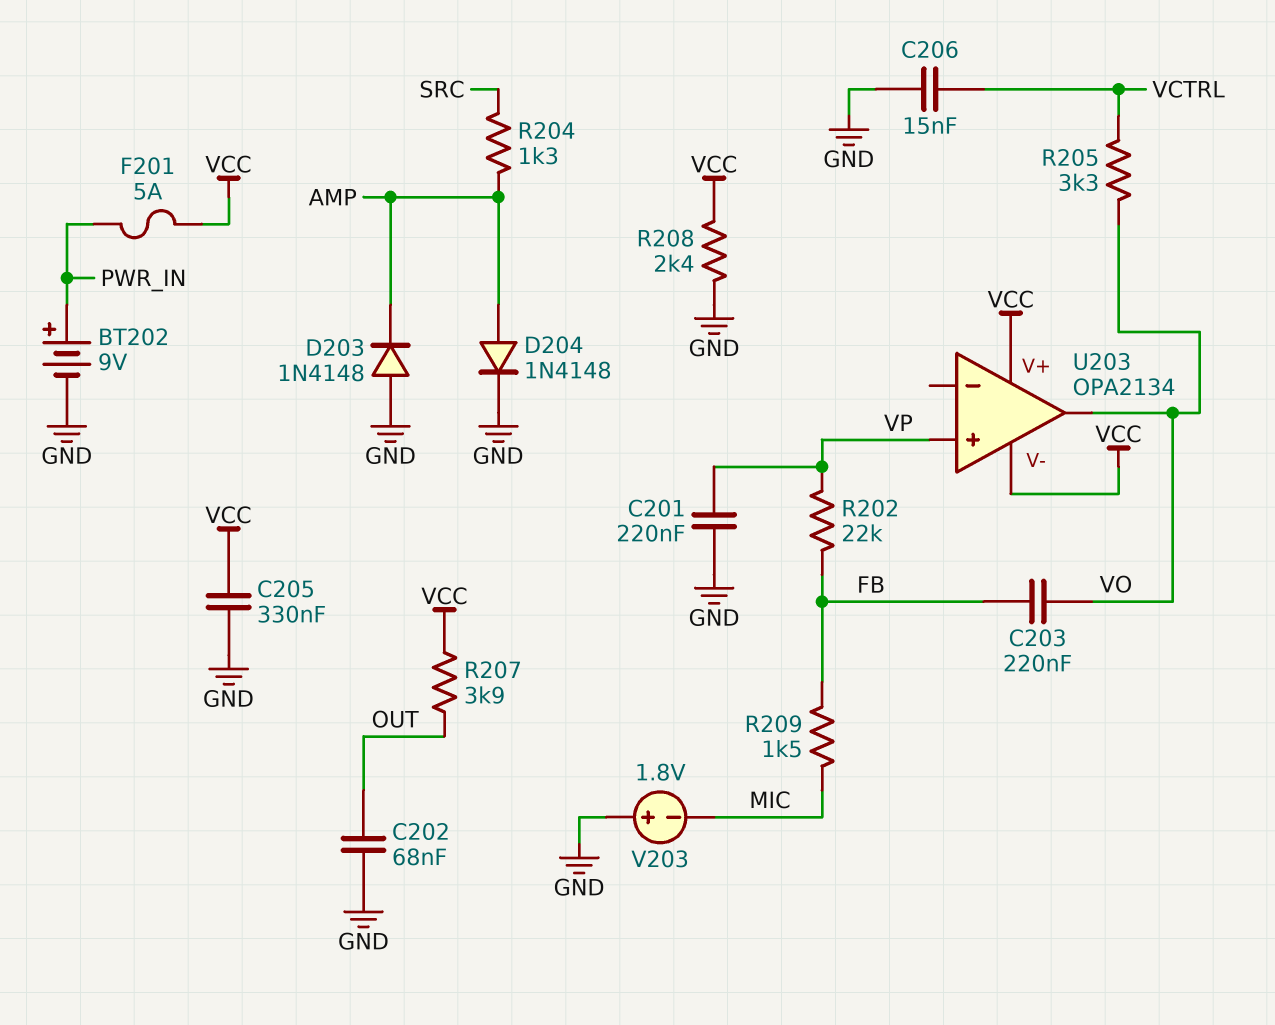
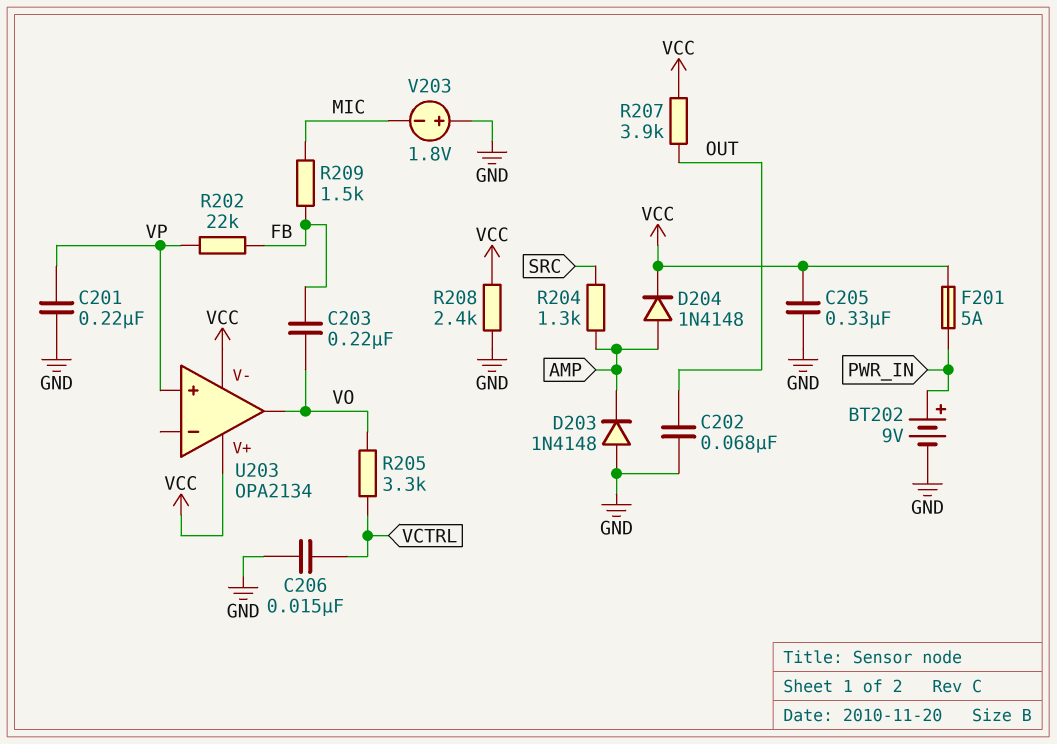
D204: diode 1N4148 (A AMP, K GND) -> diode 1N4148 (A AMP, K VCC)

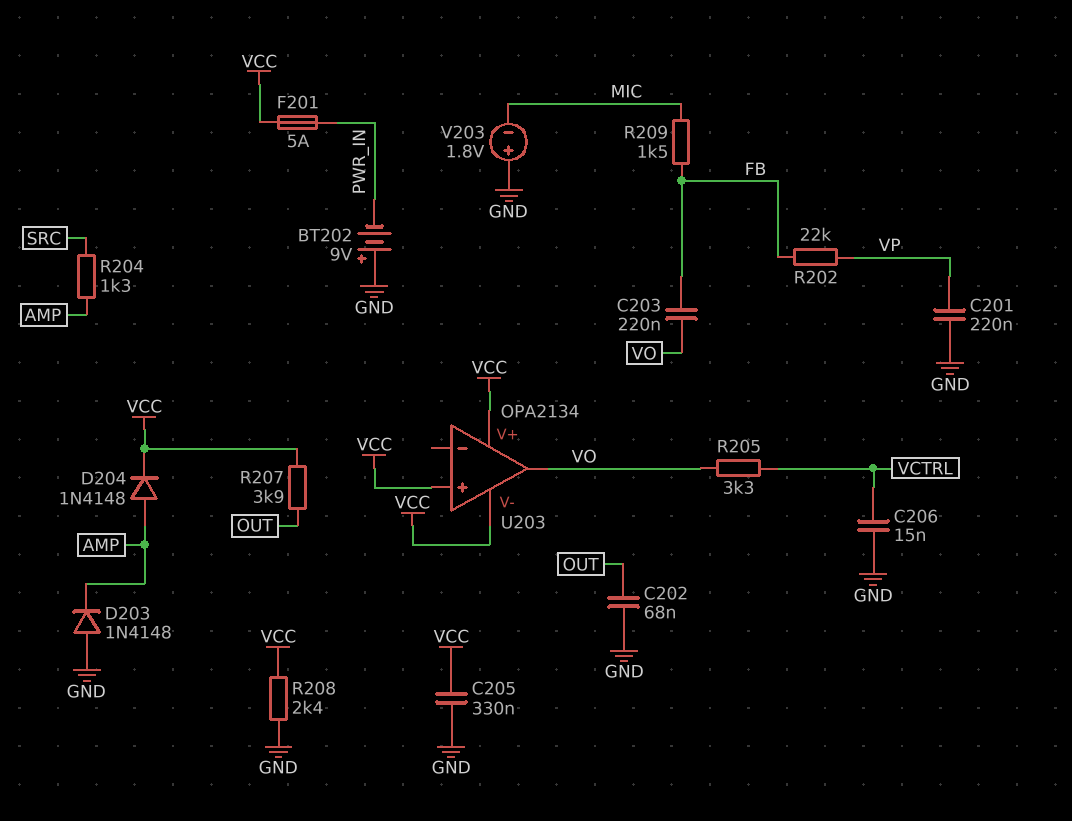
BT202: 9V (plus PWR_IN, minus GND) -> 9V (plus GND, minus PWR_IN)
U203 pin in+: VP -> VCC

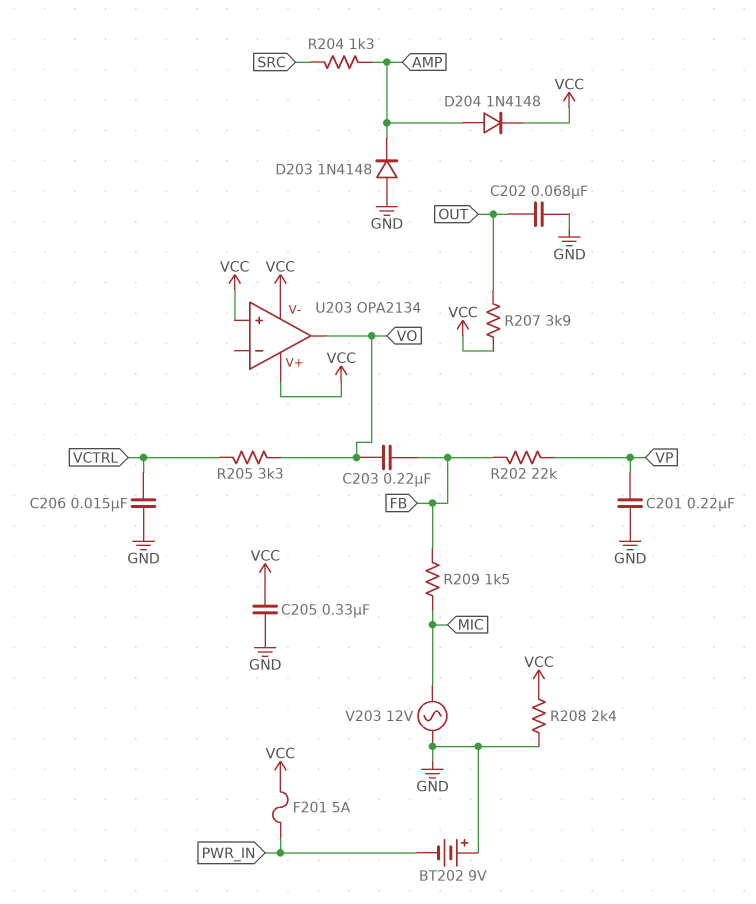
V203: 1.8V (plus GND, minus MIC) -> AC 12V (GND, MIC)

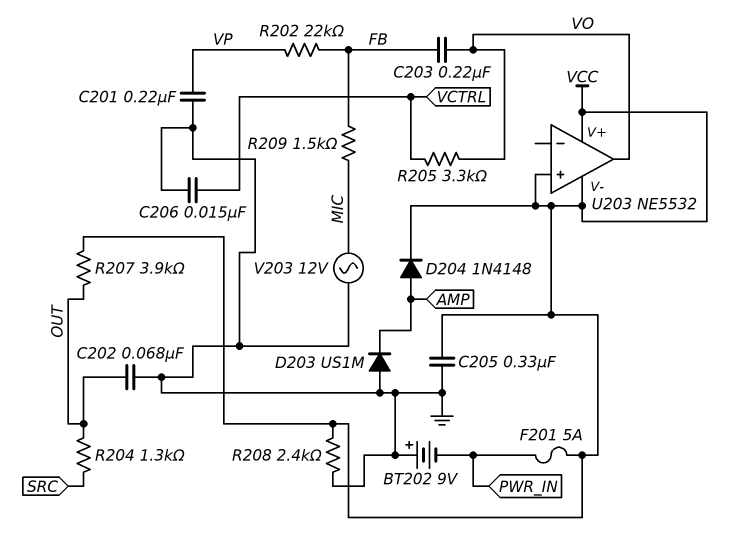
D203: diode 1N4148 (A GND, K AMP) -> diode US1M (A GND, K AMP)
R204: 1.3k (AMP, SRC) -> 1.3k (OUT, SRC)
U203: OPA2134 -> NE5532

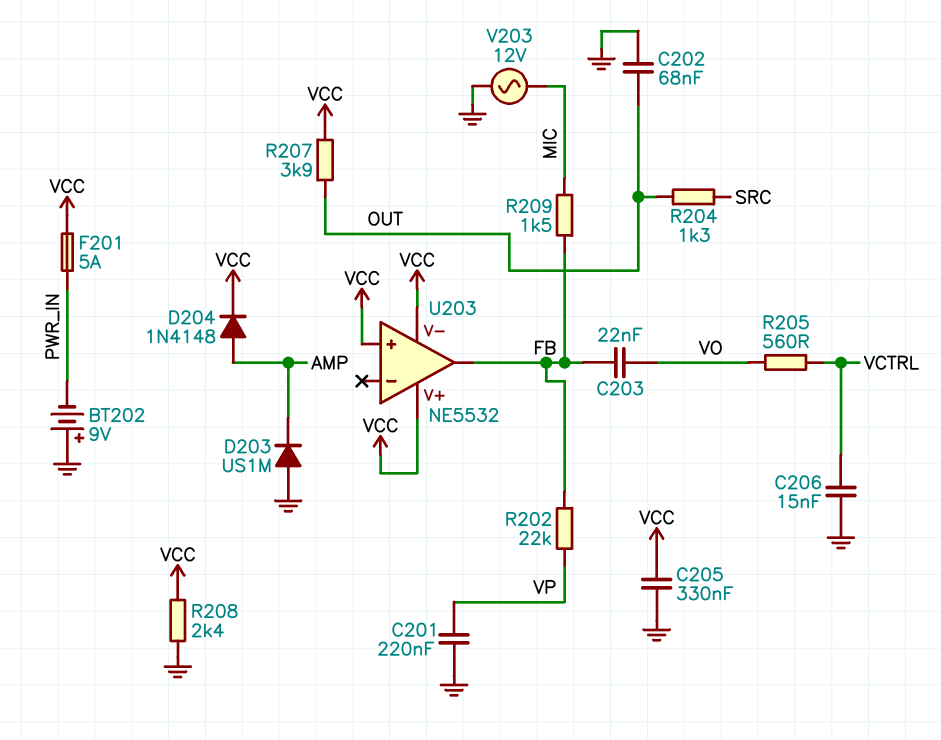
C203: 220nF (FB, VO) -> 22nF (FB, VO)
R205: 3.3k (VCTRL, VO) -> 560 (VCTRL, VO)
U203 pin out: VO -> FB

